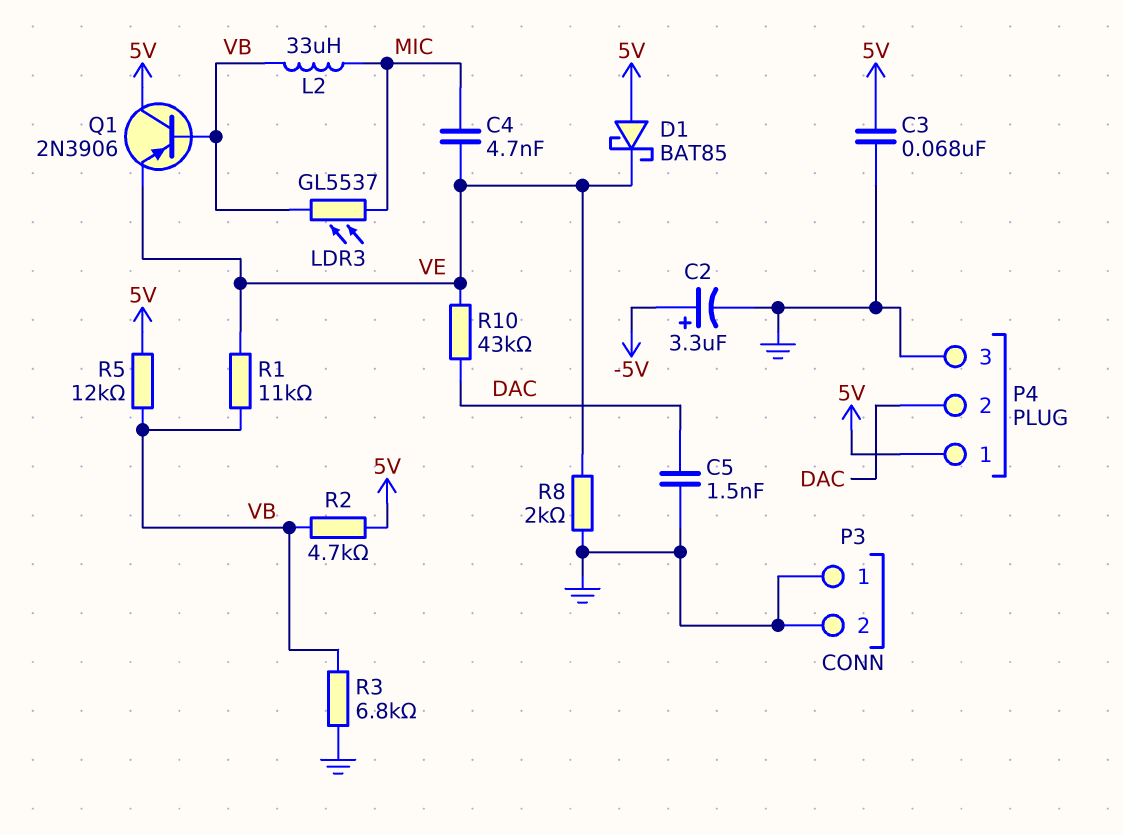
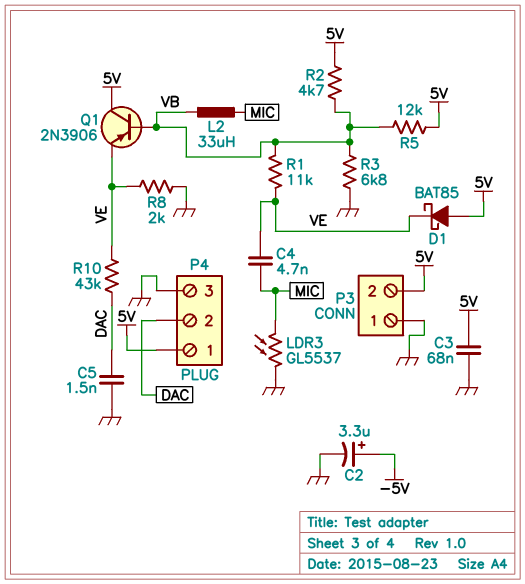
LDR3: GL5537 (MIC, VB) -> GL5537 (GND, MIC)
P3 pin 2: GND -> 5V

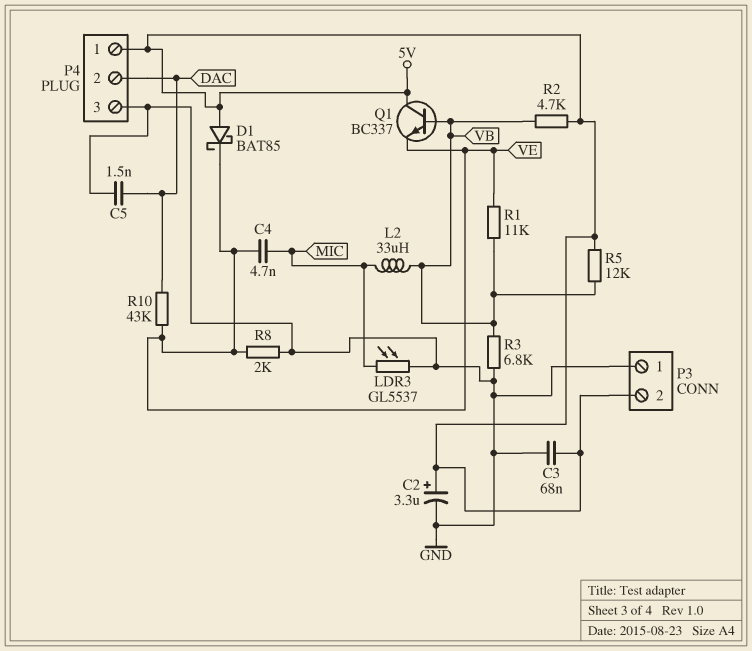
C2: 3.3uF (plus -5V, minus GND) -> 3.3uF (plus 5V, minus GND)
Q1: PNP 2N3906 (B VB, C 5V, E VE) -> NPN BC337 (B VB, C 5V, E VE)

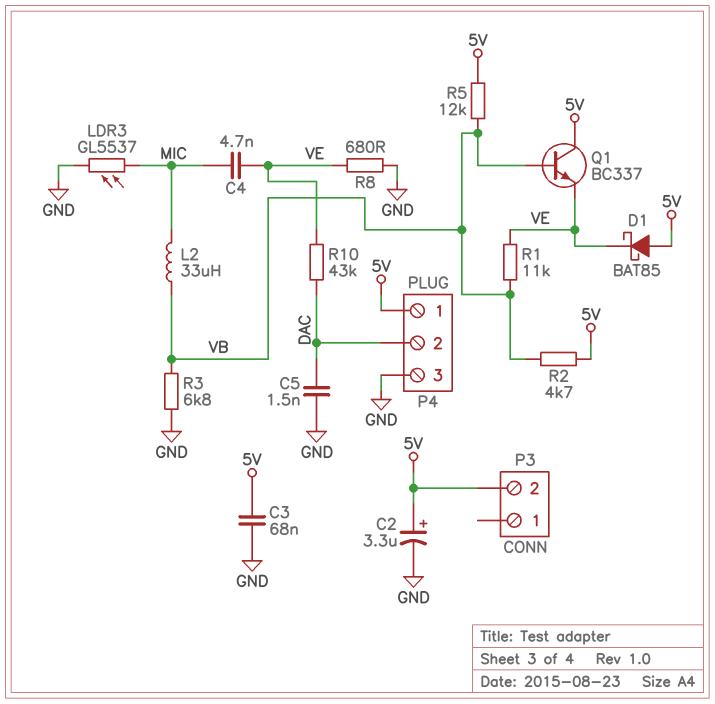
P3 pin 1: GND -> none
R8: 2k (GND, VE) -> 680 (GND, VE)

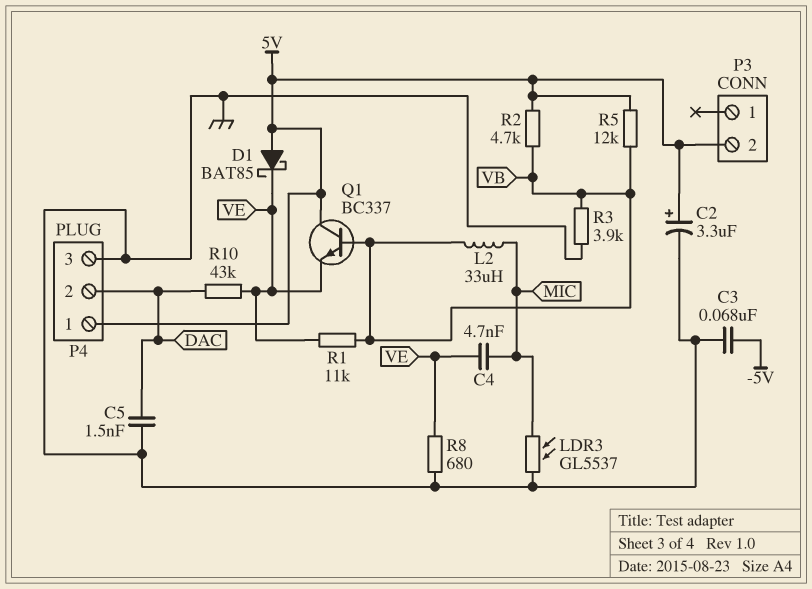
C3: 68nF (5V, GND) -> 68nF (-5V, GND)
R3: 6.8k (GND, VB) -> 3.9k (GND, VB)

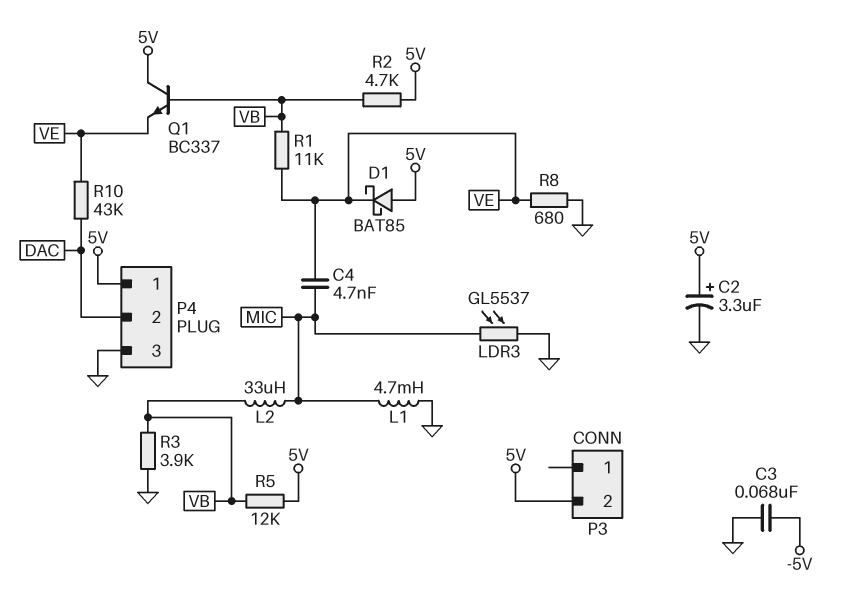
C5: 1.5nF (DAC, GND) -> none
L1: none -> 4.7mH (GND, MIC)

